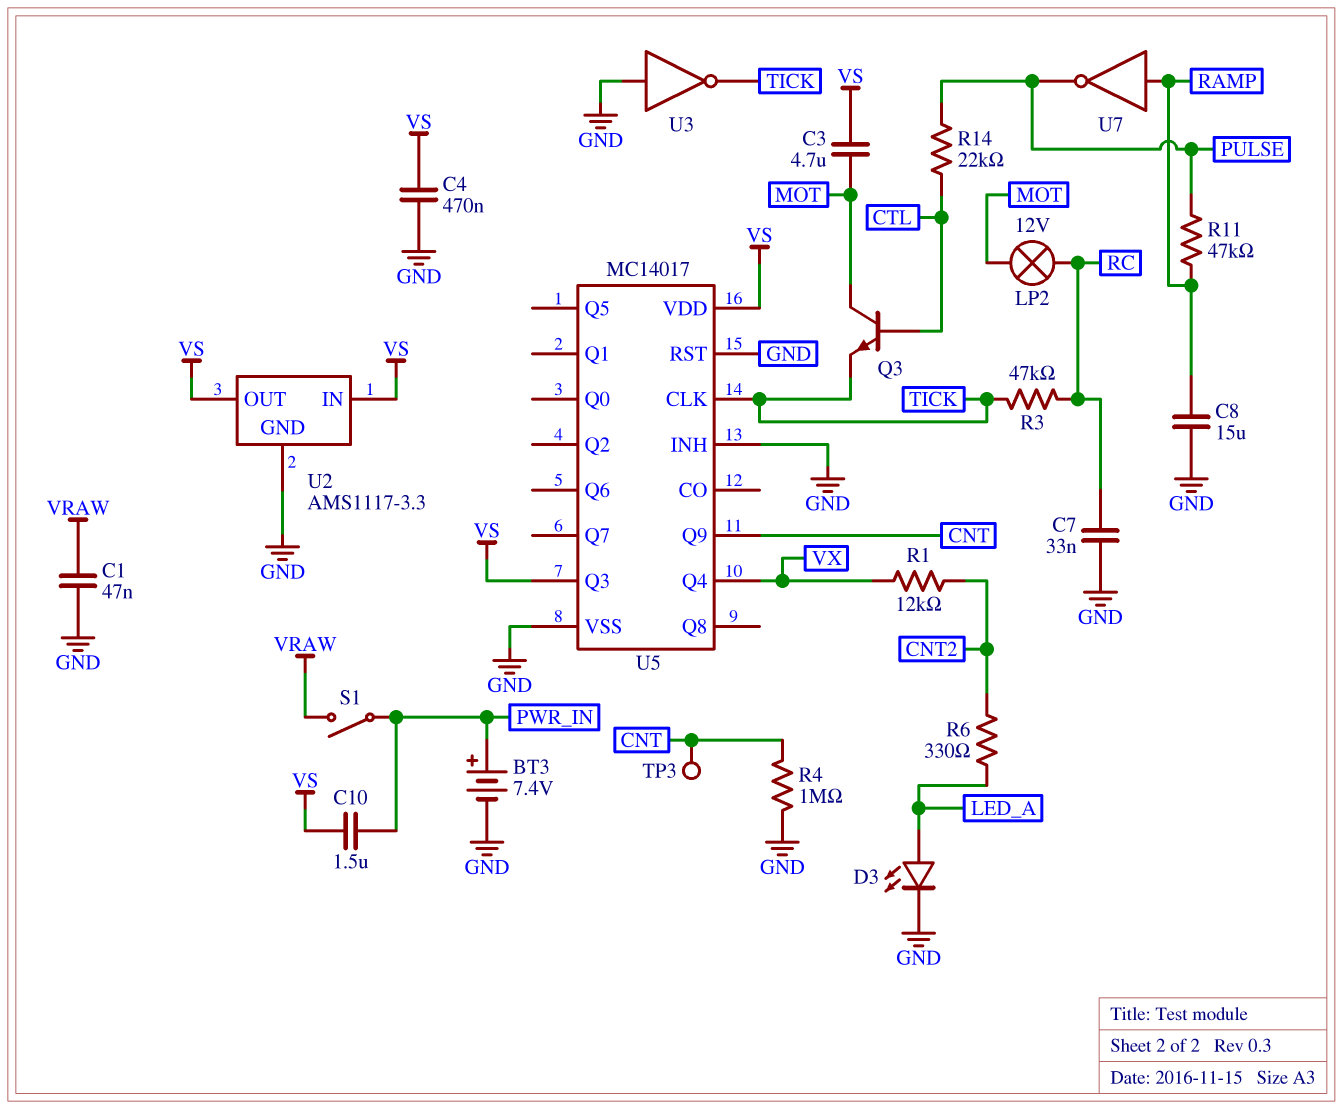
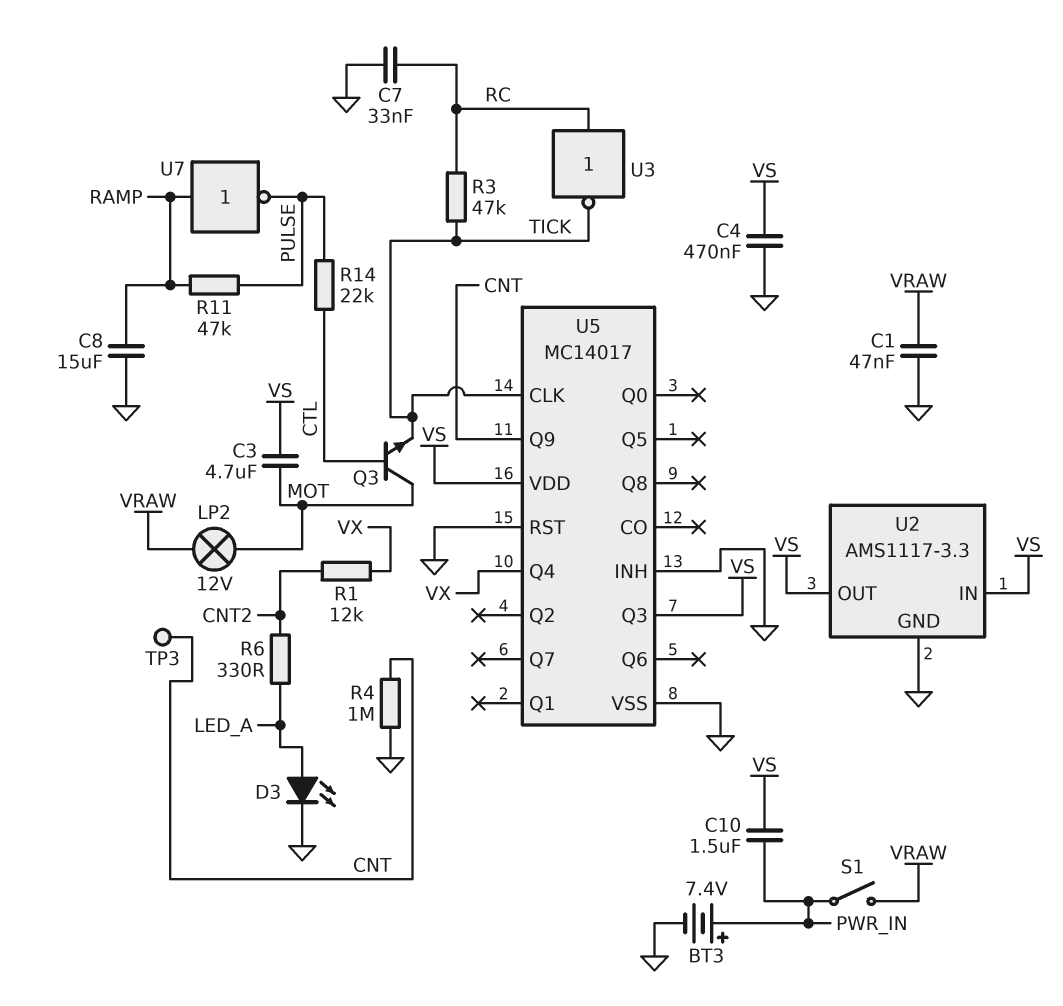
LP2: lamp 12V (MOT, RC) -> lamp 12V (MOT, VRAW)
U3: NOT (in GND, out TICK) -> NOT (in RC, out TICK)

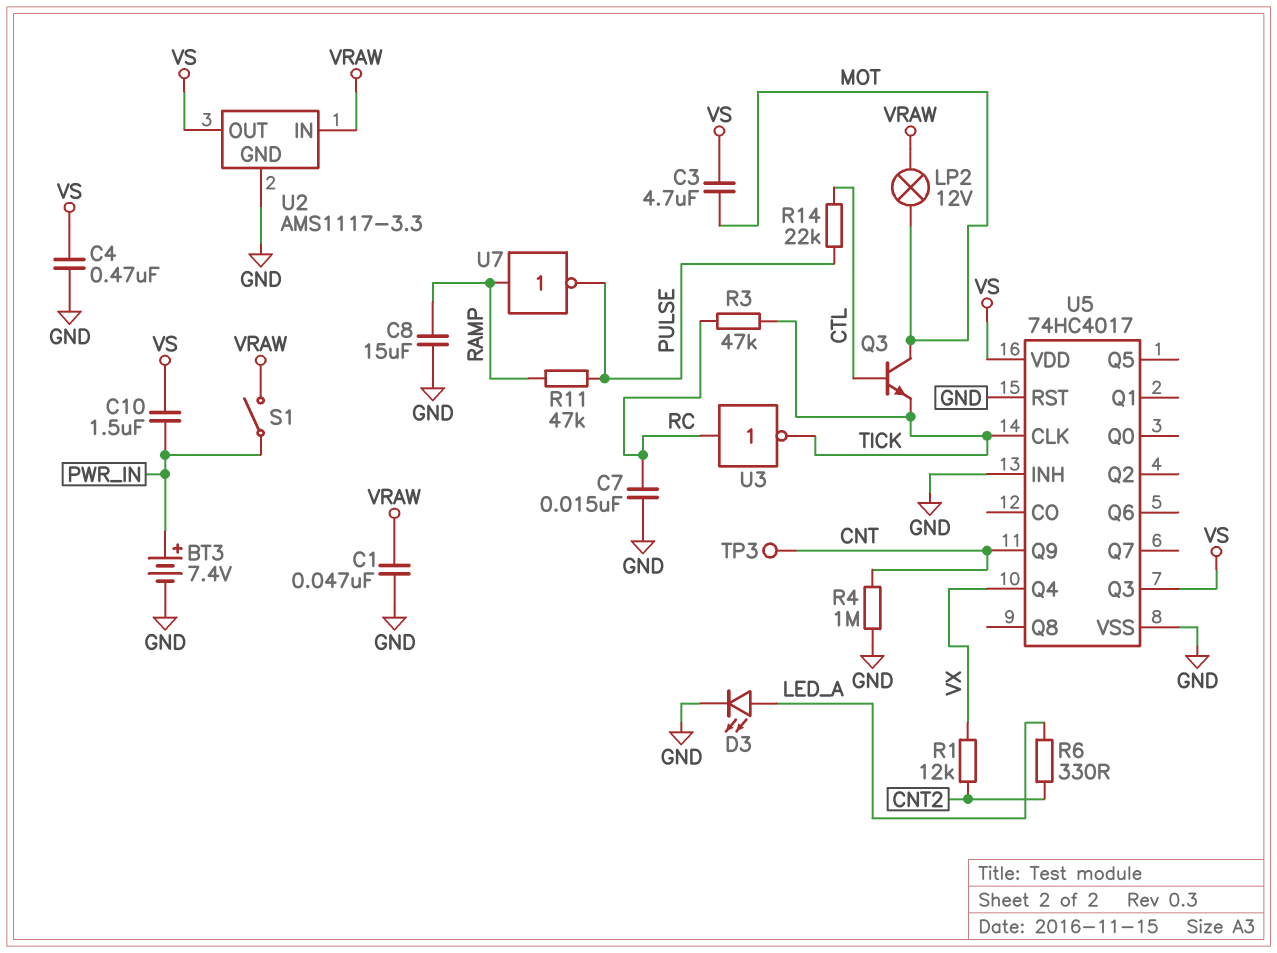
C7: 33nF (GND, RC) -> 15nF (GND, RC)
U2 pin IN: VS -> VRAW
U5: MC14017 -> 74HC4017

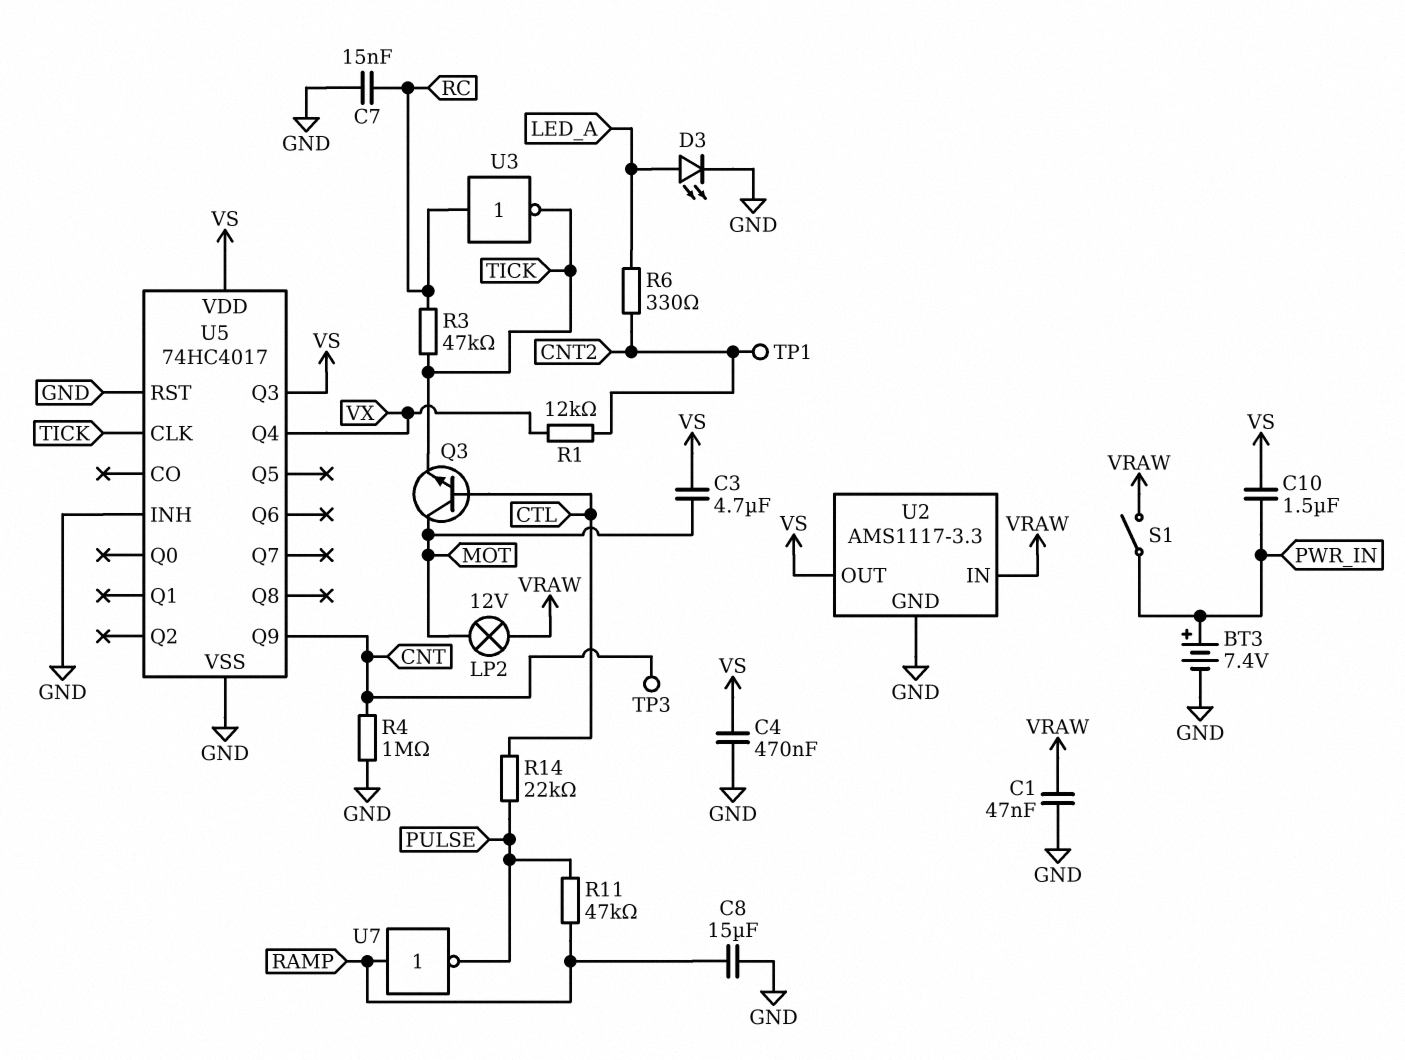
TP1: none -> test point (CNT2)

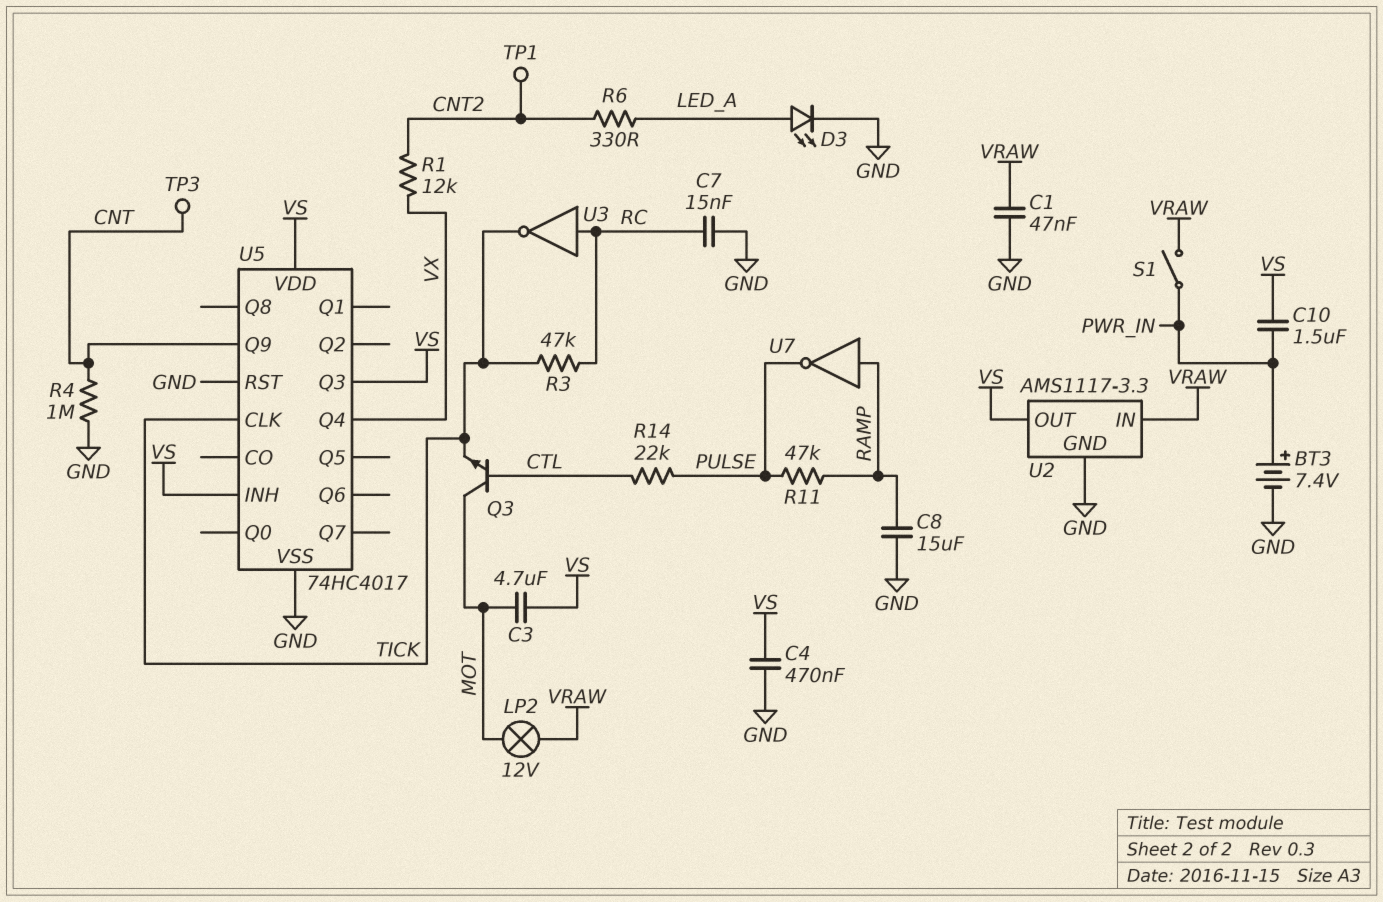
U5 pin INH: GND -> VS

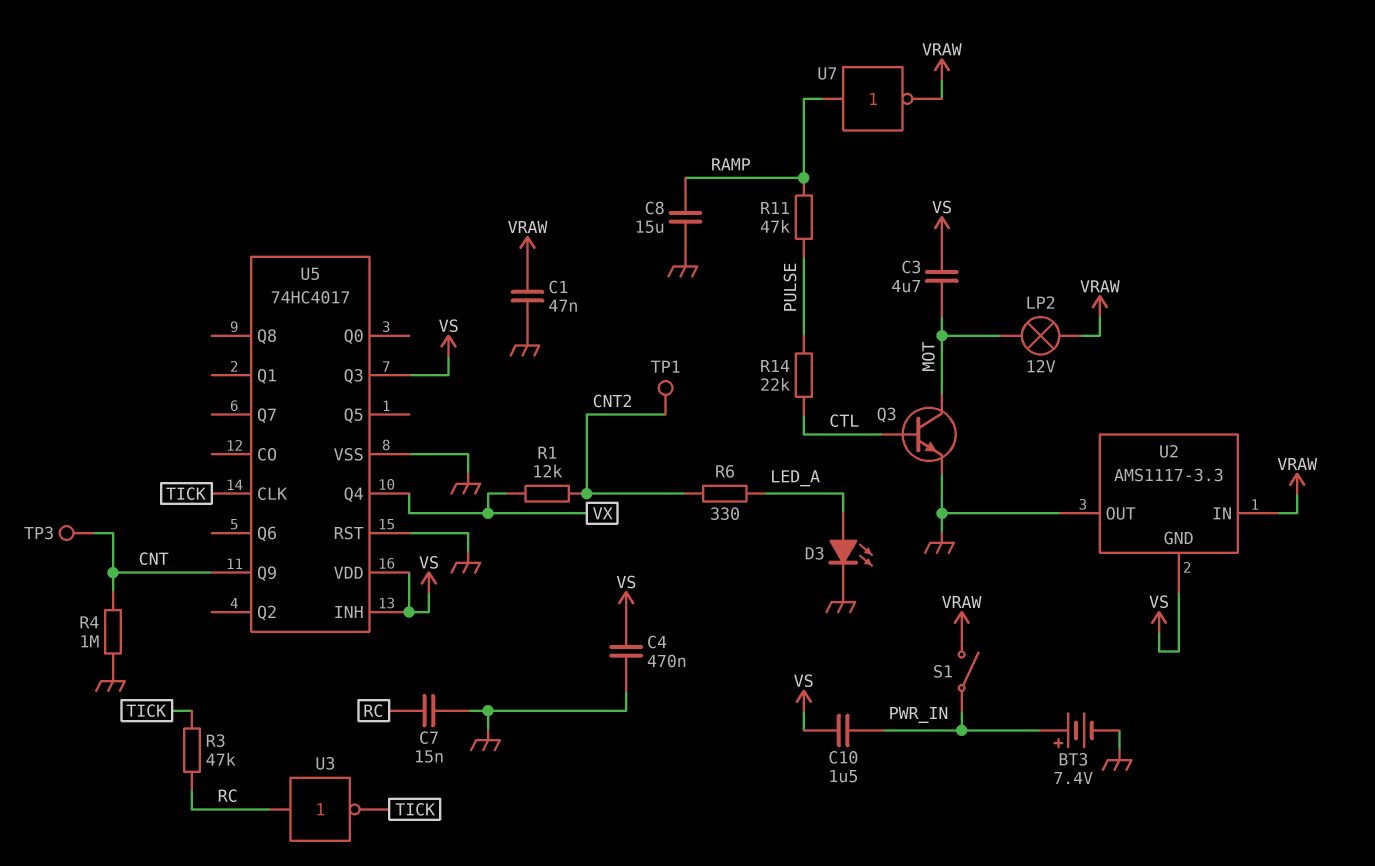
Q3: NPN (B CTL, C MOT, E TICK) -> NPN (B CTL, C MOT, E GND)
U2 pin GND: GND -> VS
U2 pin OUT: VS -> GND
U7: NOT (in RAMP, out PULSE) -> NOT (in RAMP, out VRAW)

